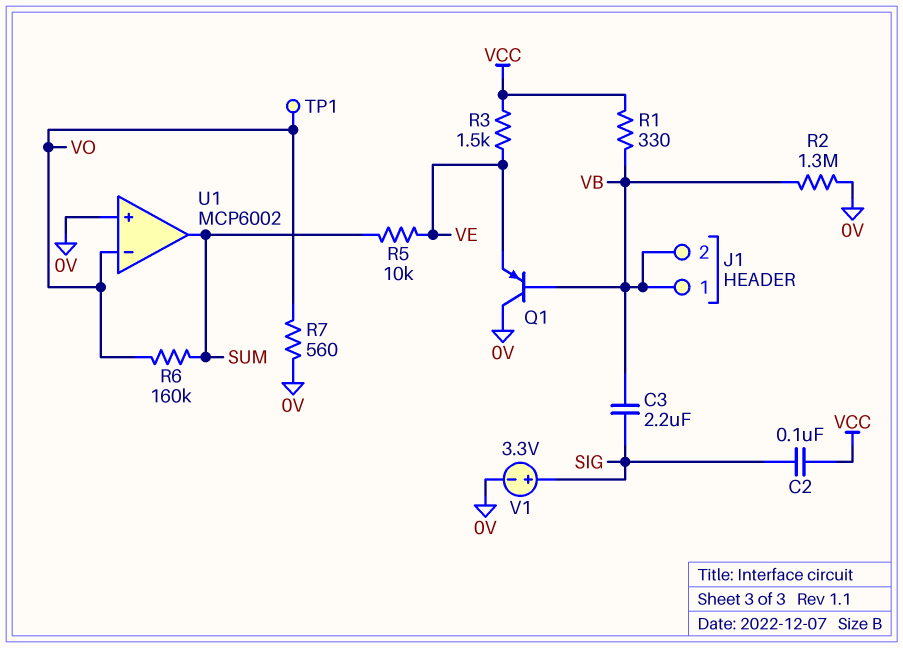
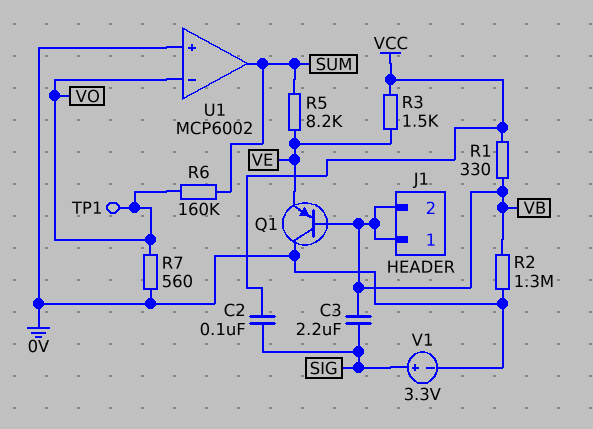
R5: 10k (SUM, VE) -> 8.2k (SUM, VE)

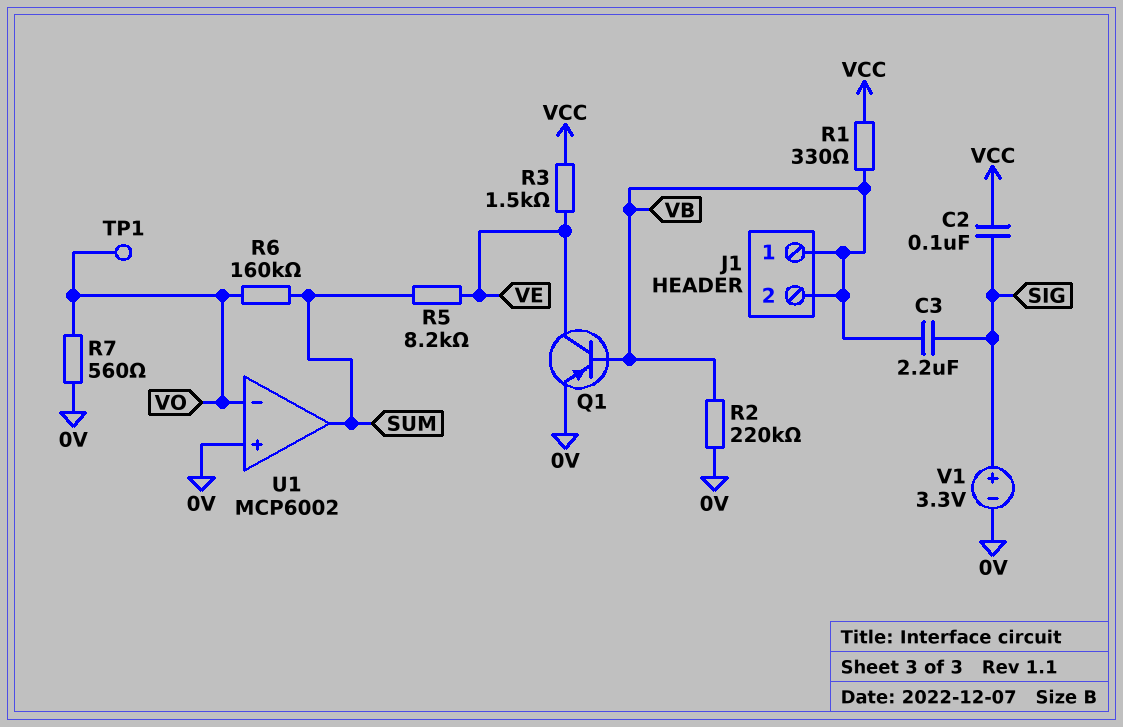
Q1: PNP (B VB, C 0V, E VE) -> PNP (B VB, C VE, E 0V)
R2: 1.3M (0V, VB) -> 220k (0V, VB)

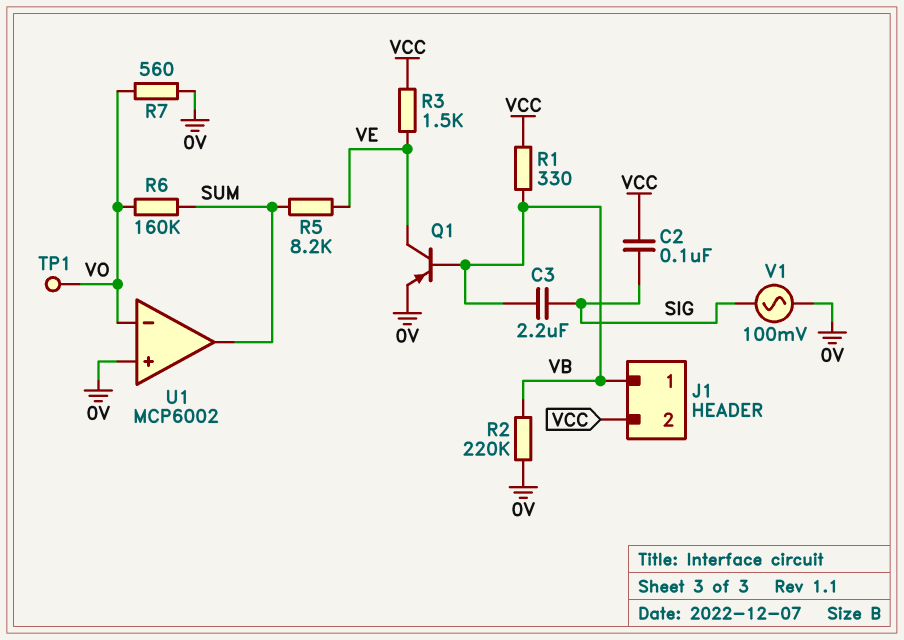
J1 pin 2: VB -> VCC
V1: 3.3V (plus SIG, minus 0V) -> AC 100mV (0V, SIG)

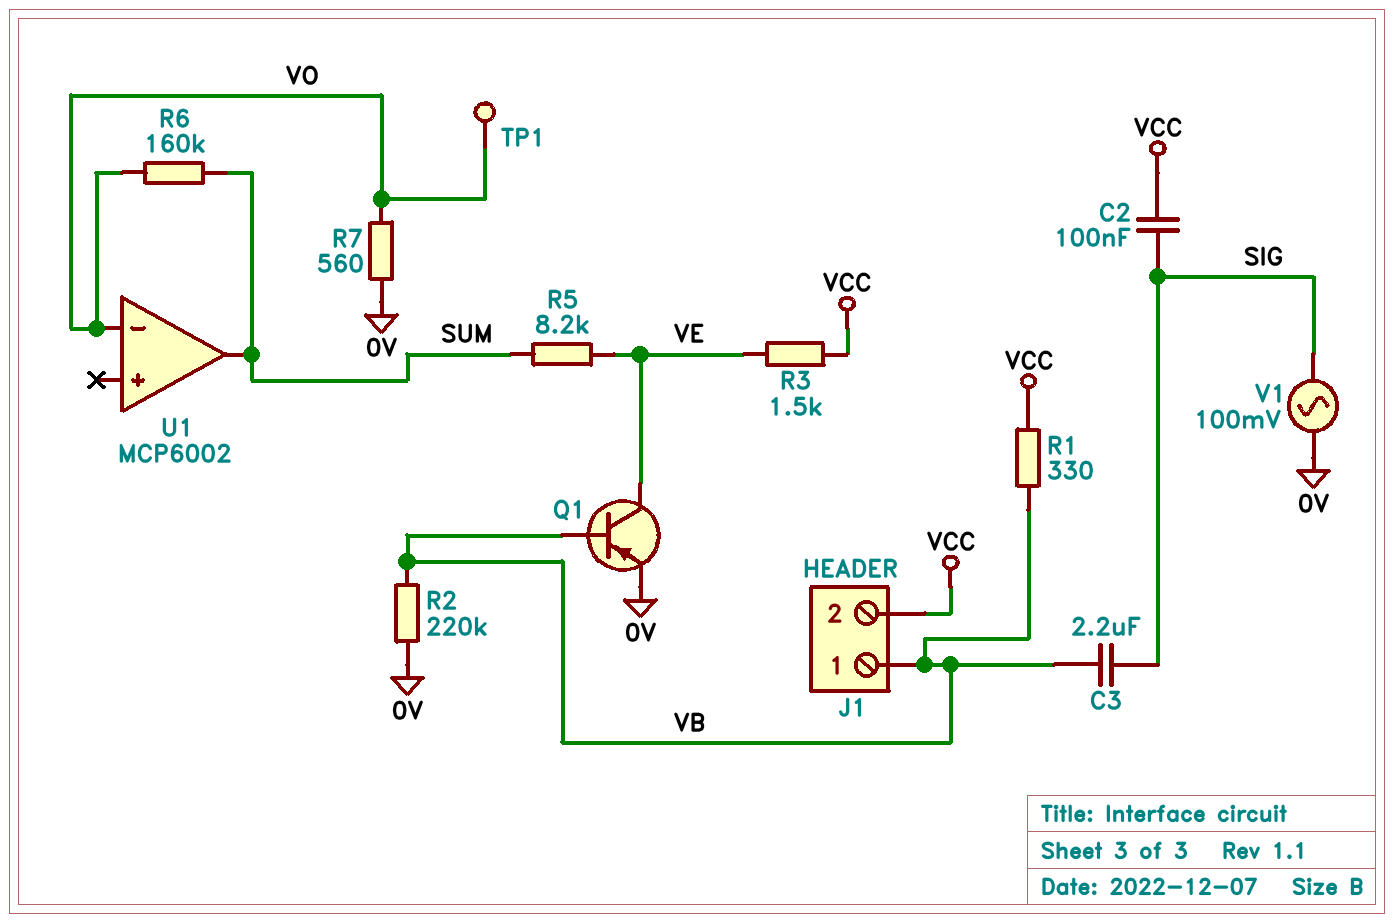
U1 pin in+: 0V -> none

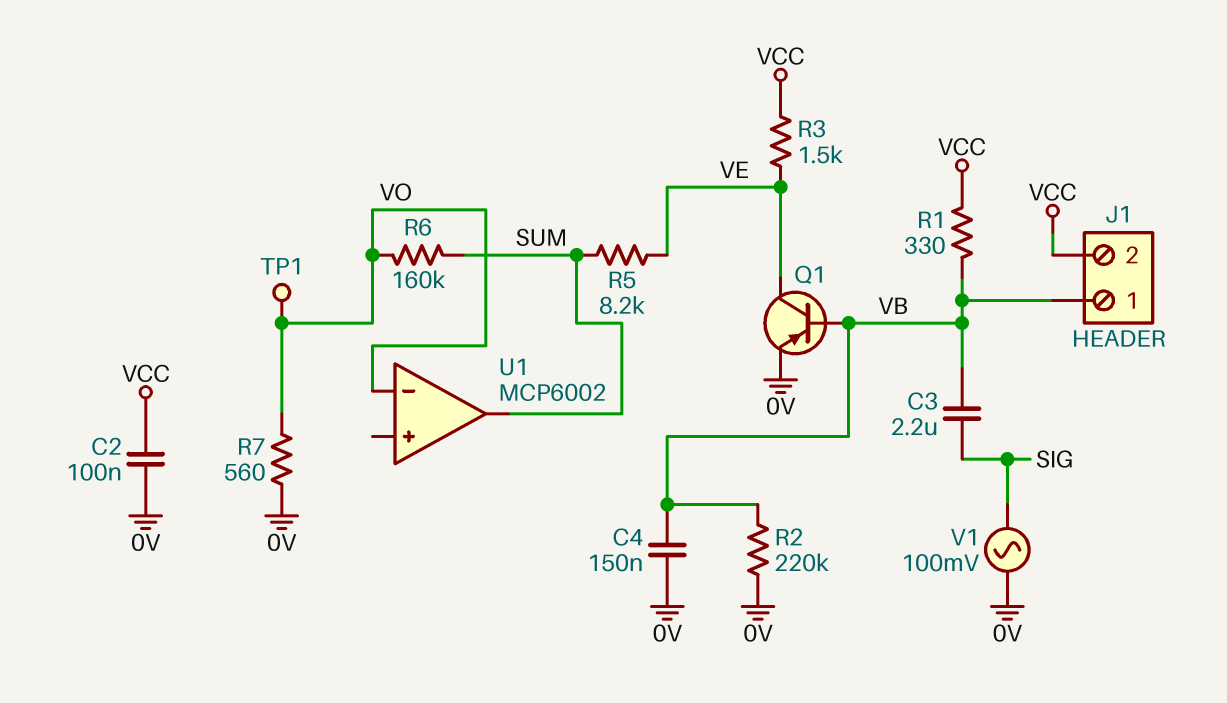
C2: 100nF (SIG, VCC) -> 100nF (0V, VCC)
C4: none -> 150nF (0V, VB)

